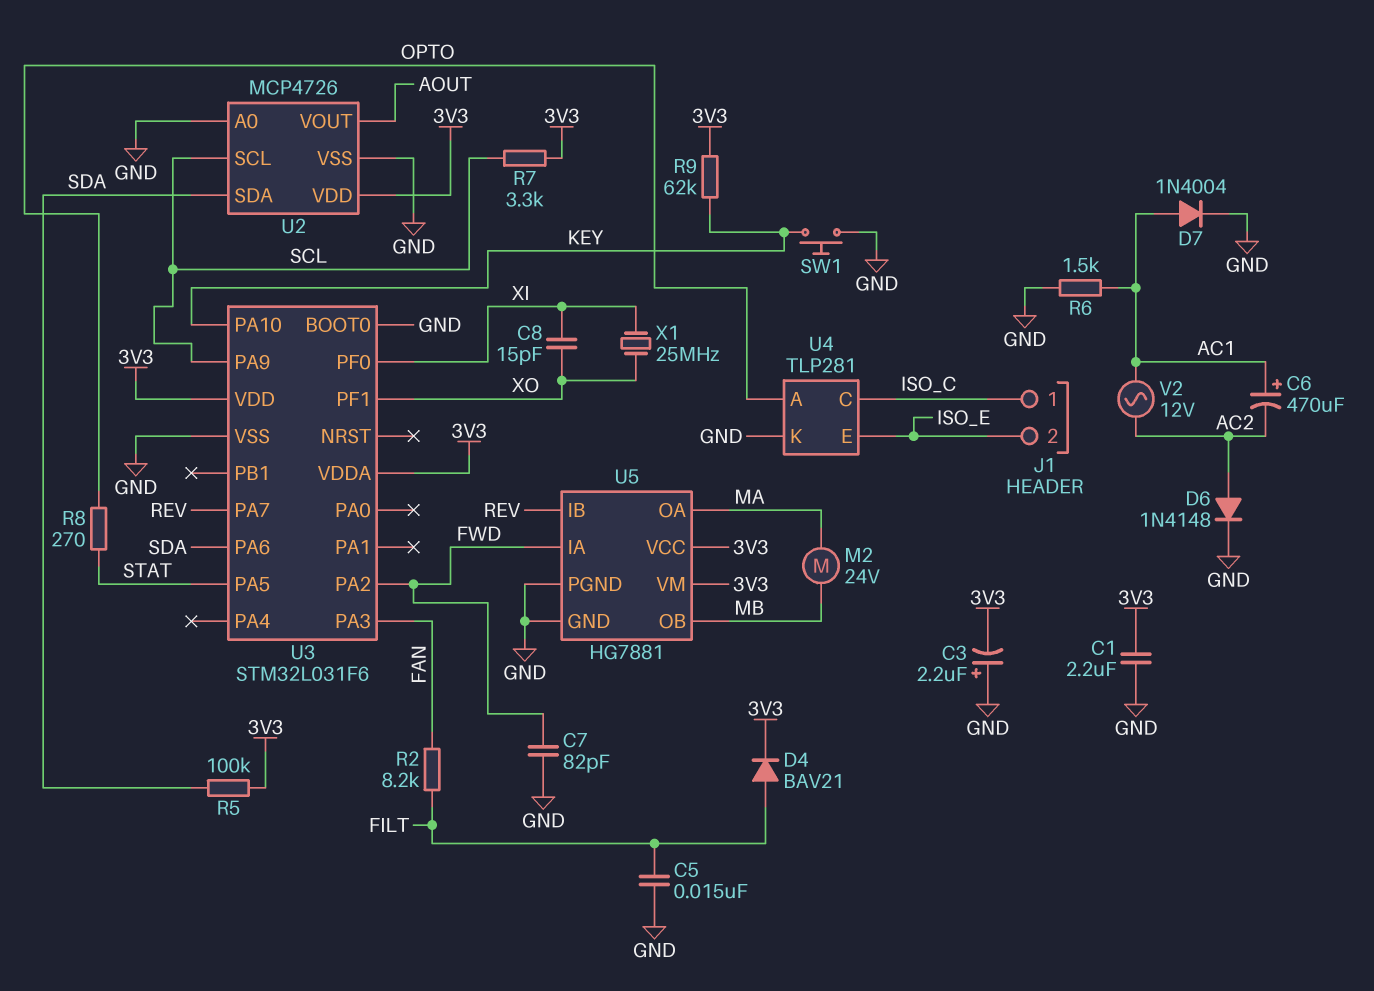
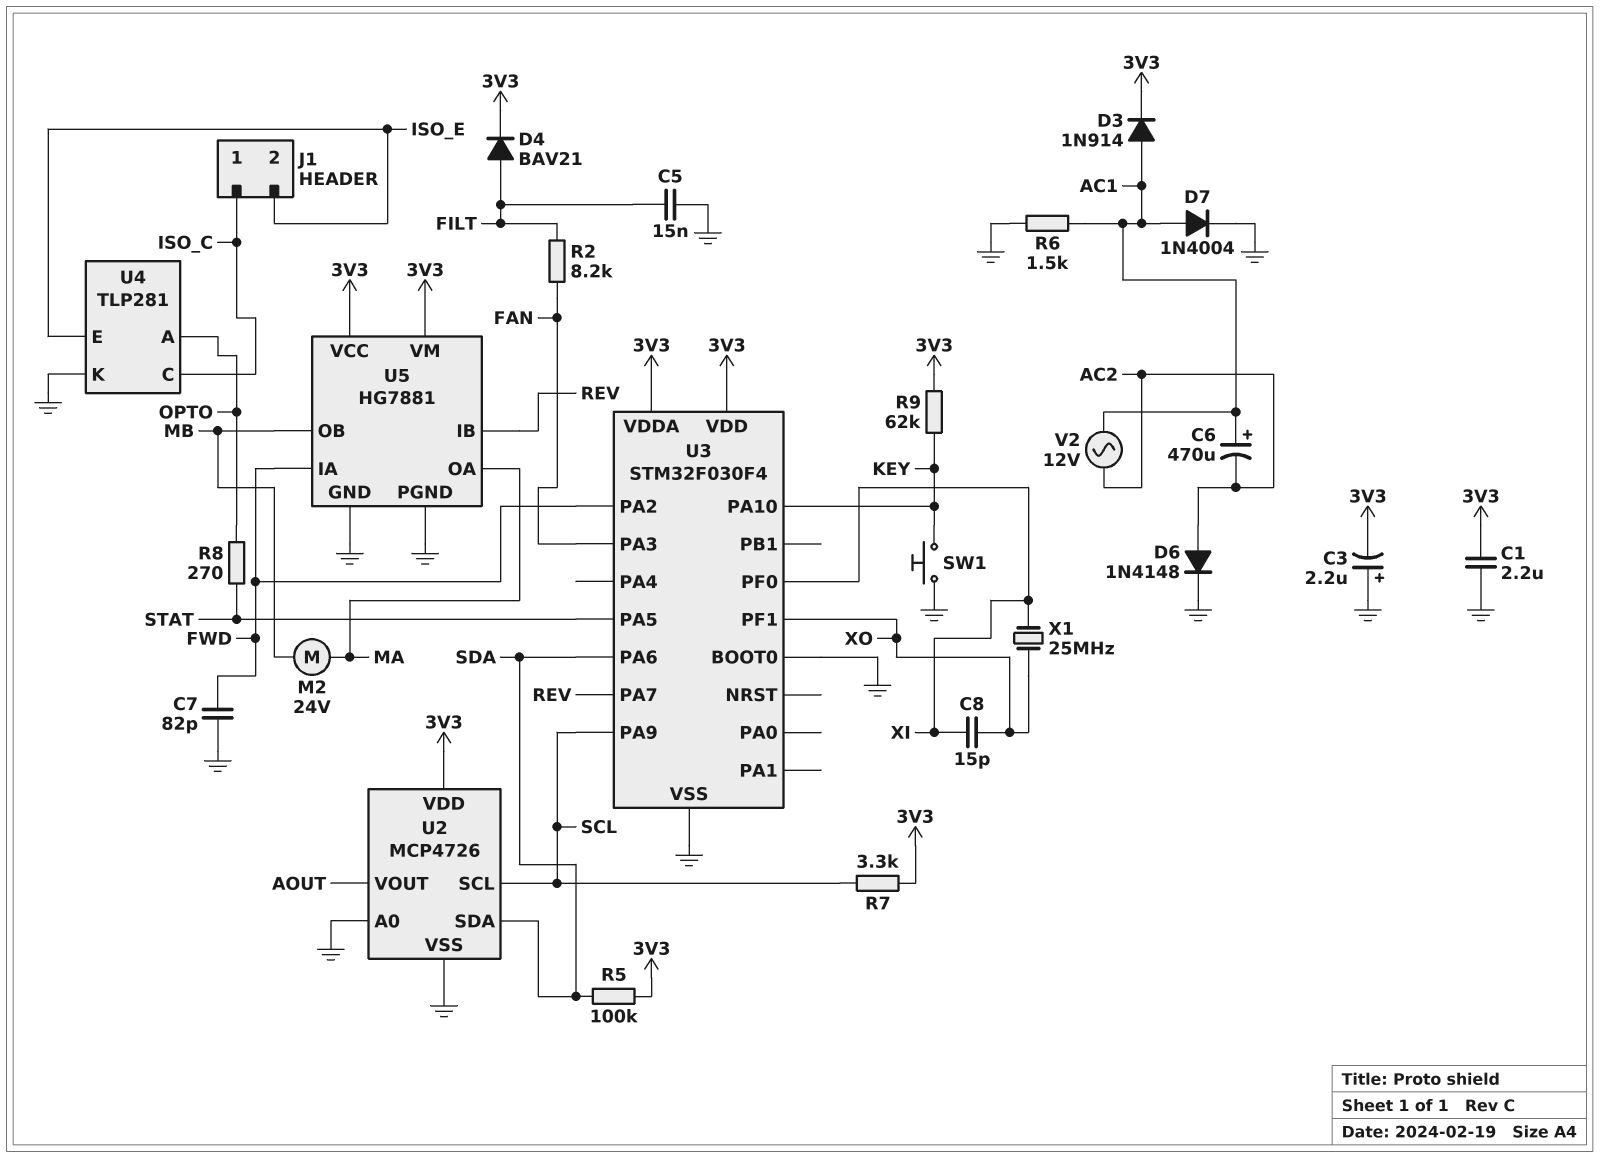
D3: none -> diode 1N914 (A AC1, K 3V3)
U3: STM32L031F6 -> STM32F030F4

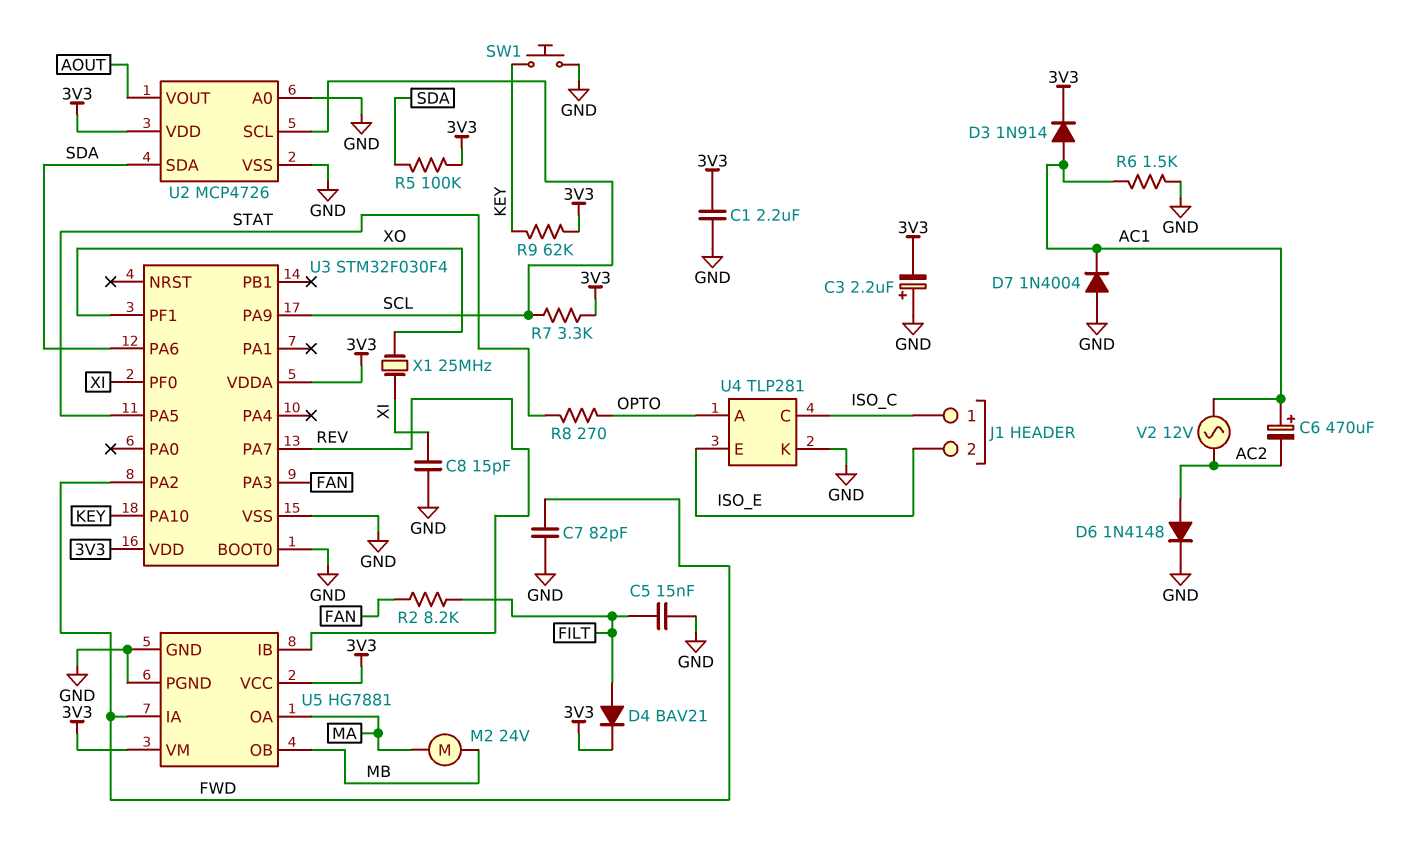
C8: 15pF (XI, XO) -> 15pF (GND, XI)
D7: diode 1N4004 (A AC1, K GND) -> diode 1N4004 (A GND, K AC1)

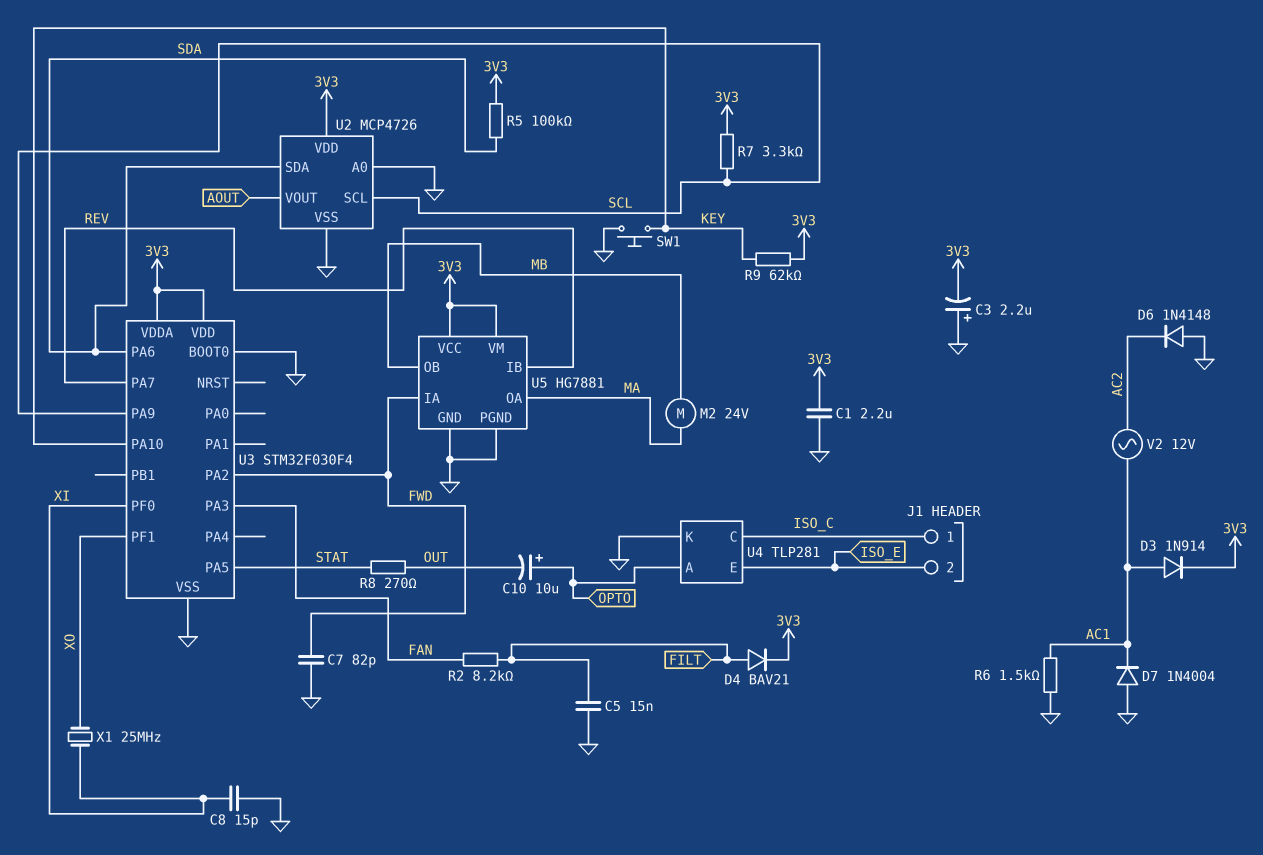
C6: 470uF (plus AC1, minus AC2) -> none
C10: none -> 10uF (plus OPTO, minus OUT)
D6: diode 1N4148 (A AC2, K GND) -> diode 1N4148 (A GND, K AC2)
R8: 270 (OPTO, STAT) -> 270 (OUT, STAT)

